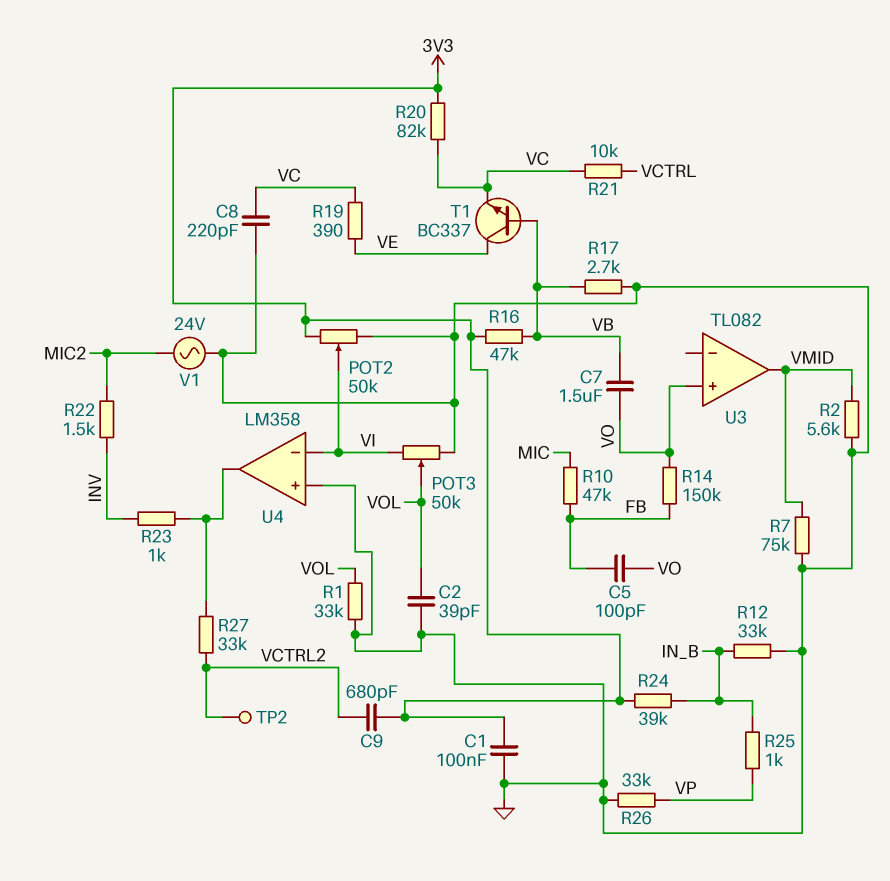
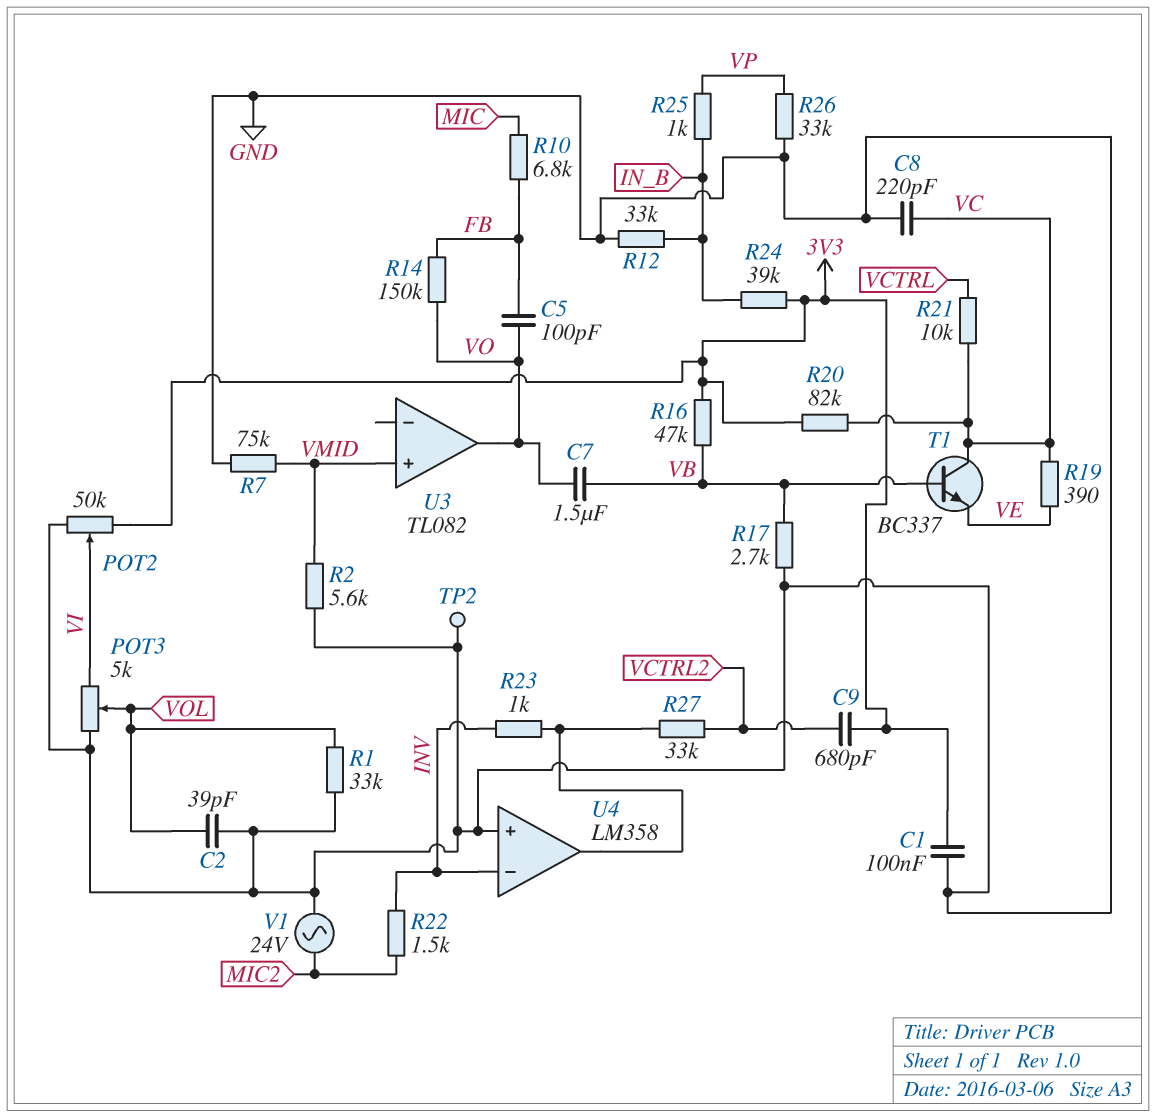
POT3: 50k (GND, VI, wiper VOL) -> 5k (GND, VI, wiper VOL)
R10: 47k (FB, MIC) -> 6.8k (FB, MIC)
T1: NPN BC337 (B VB, C VE, E VC) -> NPN BC337 (B VB, C VC, E VE)
TP2: test point (VCTRL2) -> test point (GND)
U3 pin in+: VO -> VMID
U3 pin out: VMID -> VO
U4 pin in-: VI -> INV

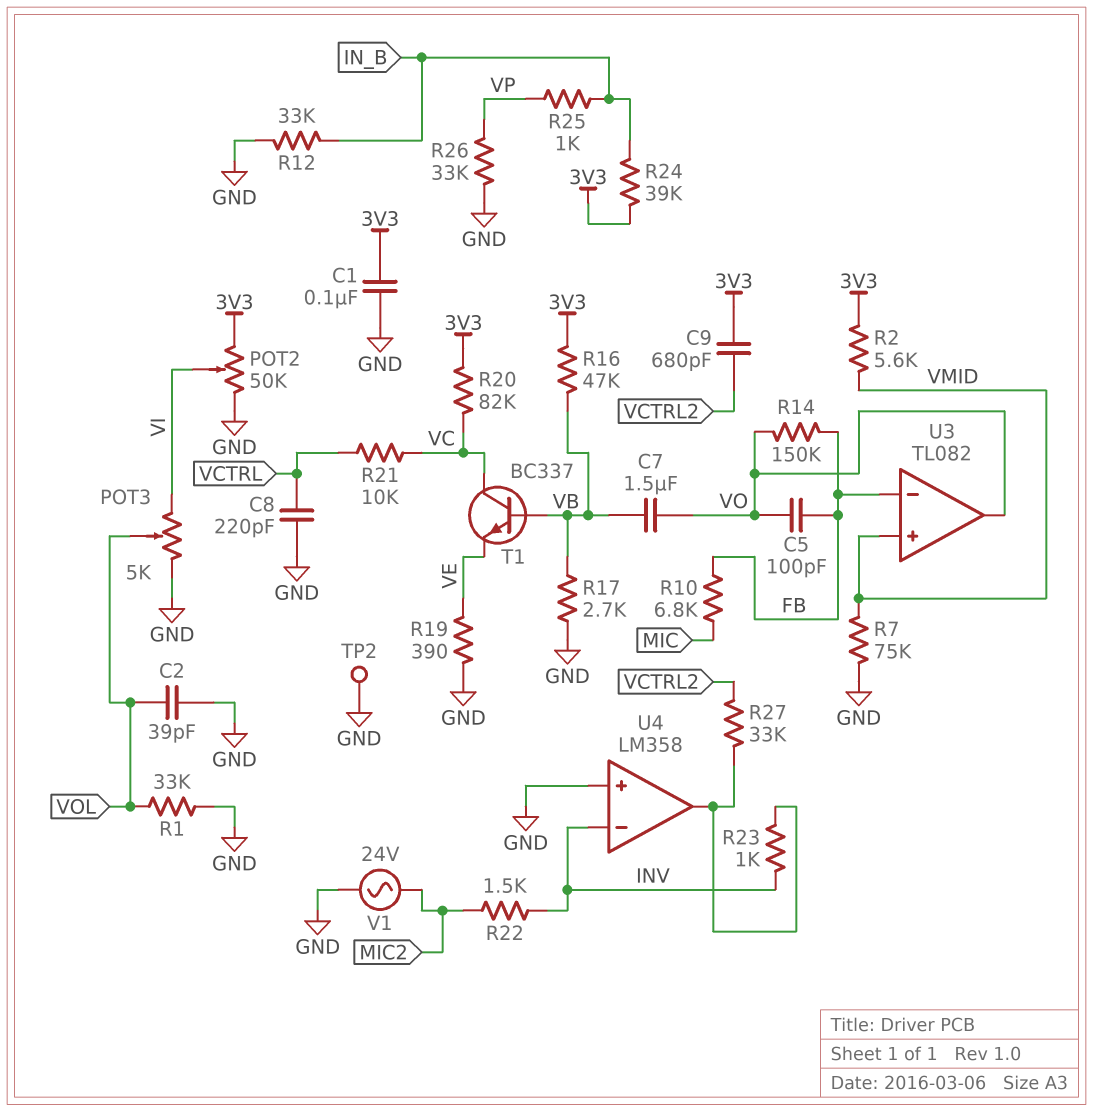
C8: 220pF (GND, VC) -> 220pF (GND, VCTRL)
R2: 5.6k (GND, VMID) -> 5.6k (3V3, VMID)
R19: 390 (VC, VE) -> 390 (GND, VE)
U3 pin in-: none -> FB

